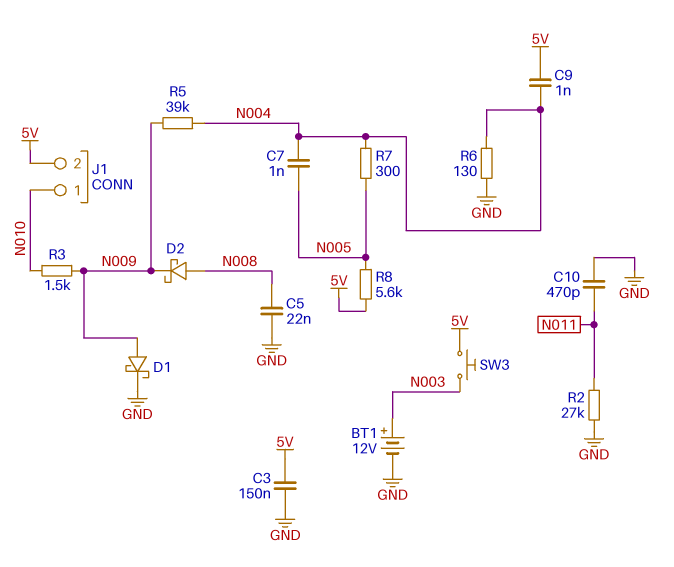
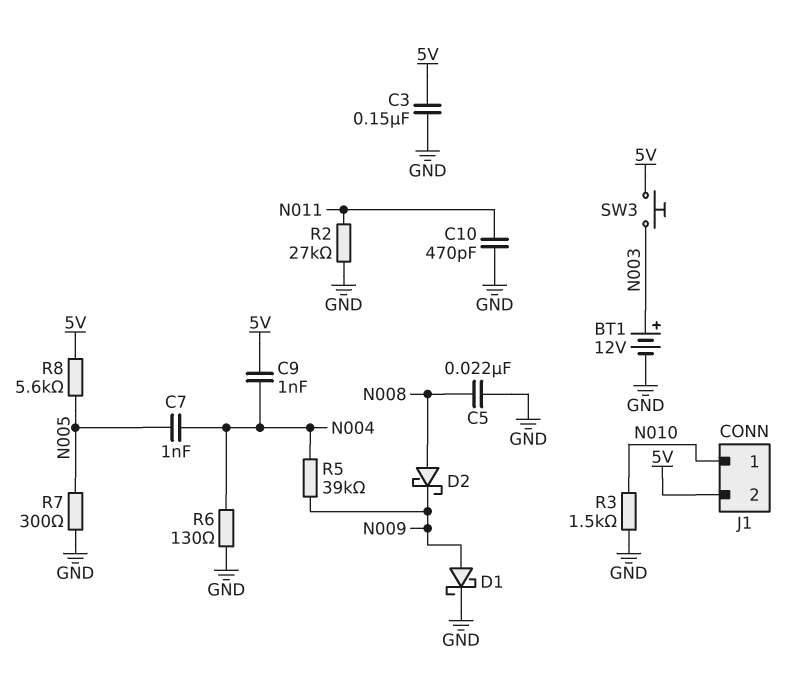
R3: 1.5k (N009, N010) -> 1.5k (GND, N010)
R7: 300 (N004, N005) -> 300 (GND, N005)

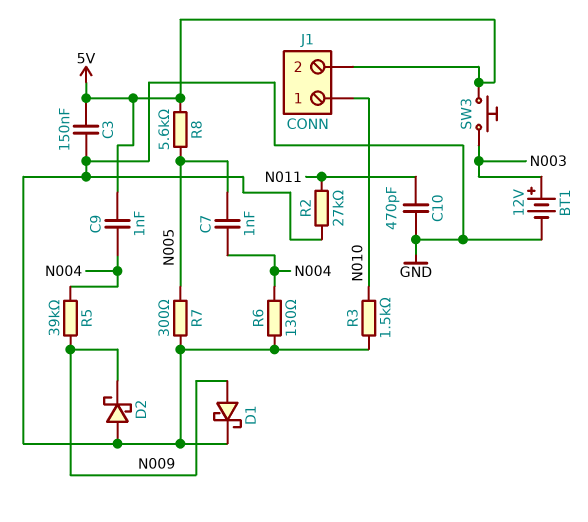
C5: 22nF (GND, N008) -> none
D2: schottky (A N008, K N009) -> schottky (A GND, K N009)

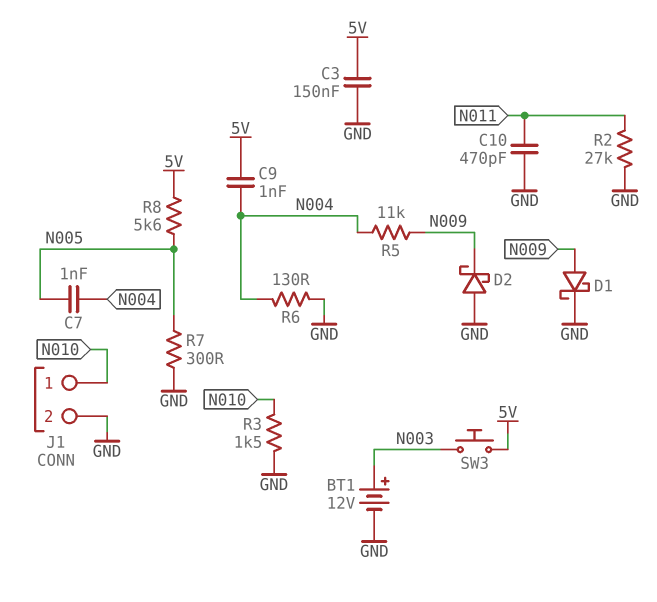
J1 pin 2: 5V -> GND
R5: 39k (N004, N009) -> 11k (N004, N009)

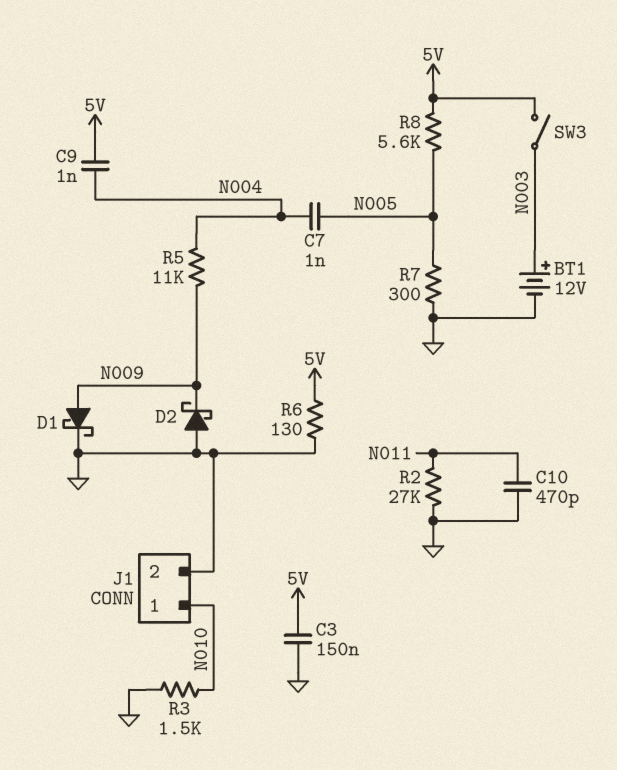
R6: 130 (GND, N004) -> 130 (5V, GND)
SW3: button (5V, N003) -> switch (5V, N003)

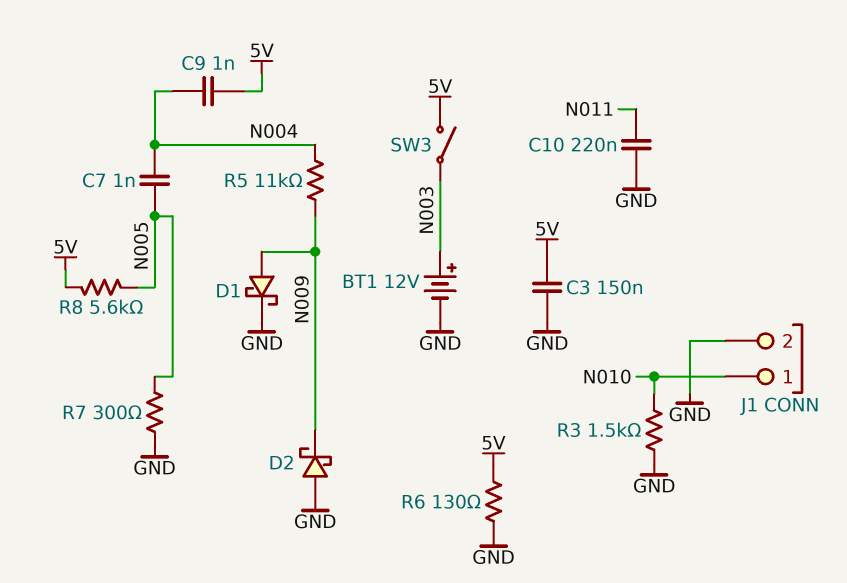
C10: 470pF (GND, N011) -> 220nF (GND, N011)
R2: 27k (GND, N011) -> none

